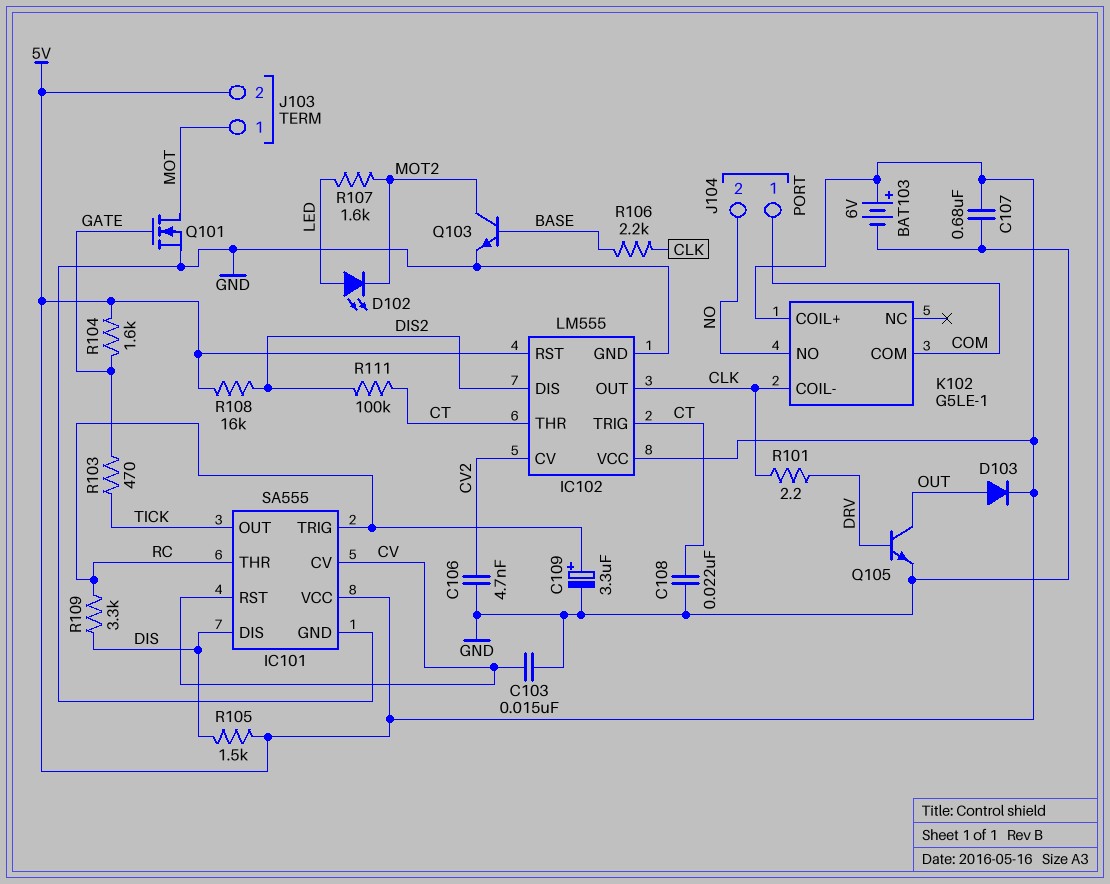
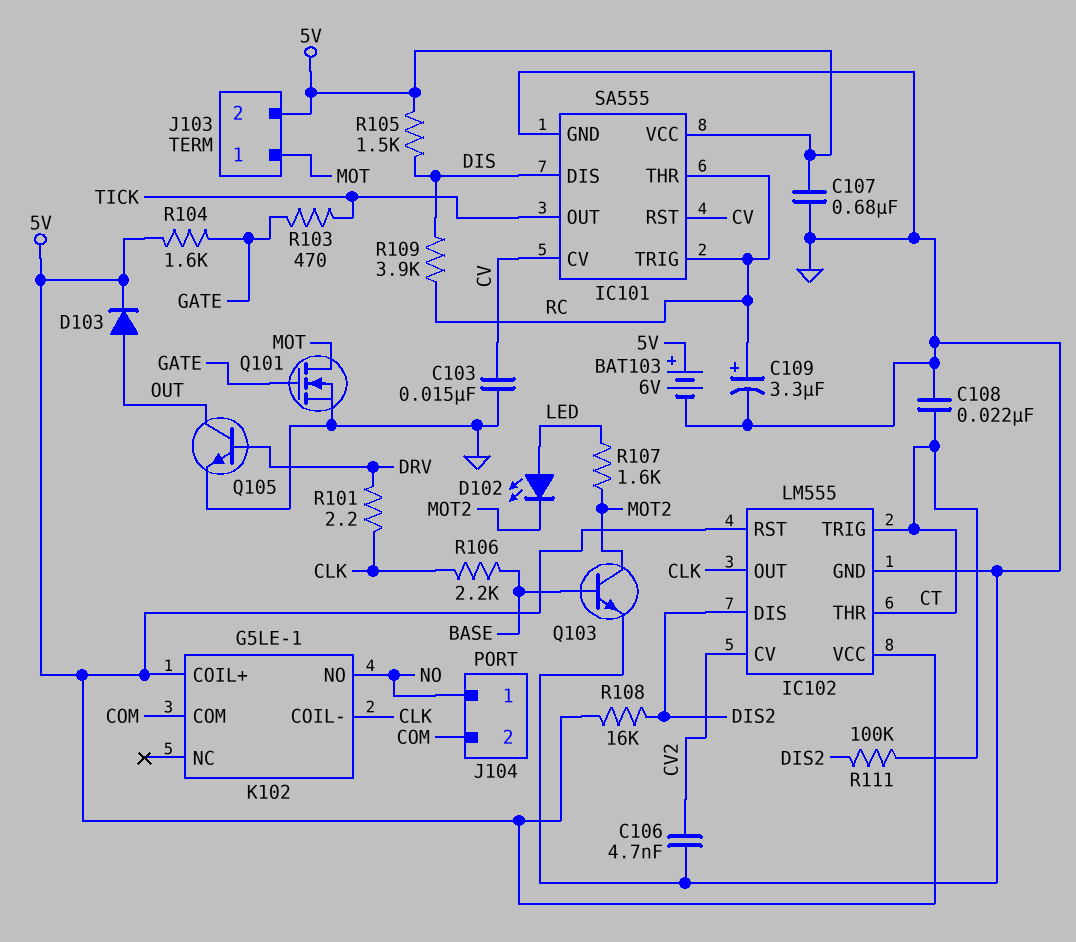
J104 pin 1: COM -> NO
J104 pin 2: NO -> COM
R109: 3.3k (DIS, RC) -> 3.9k (DIS, RC)

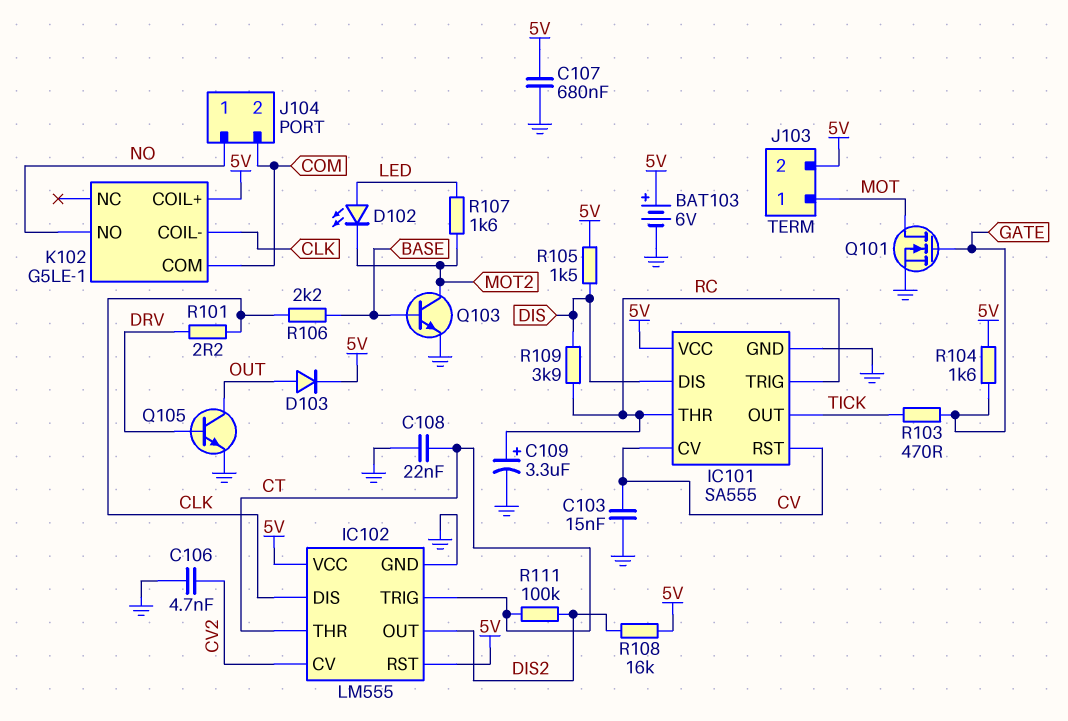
IC102 pin DIS: DIS2 -> CLK
IC102 pin OUT: CLK -> DIS2

